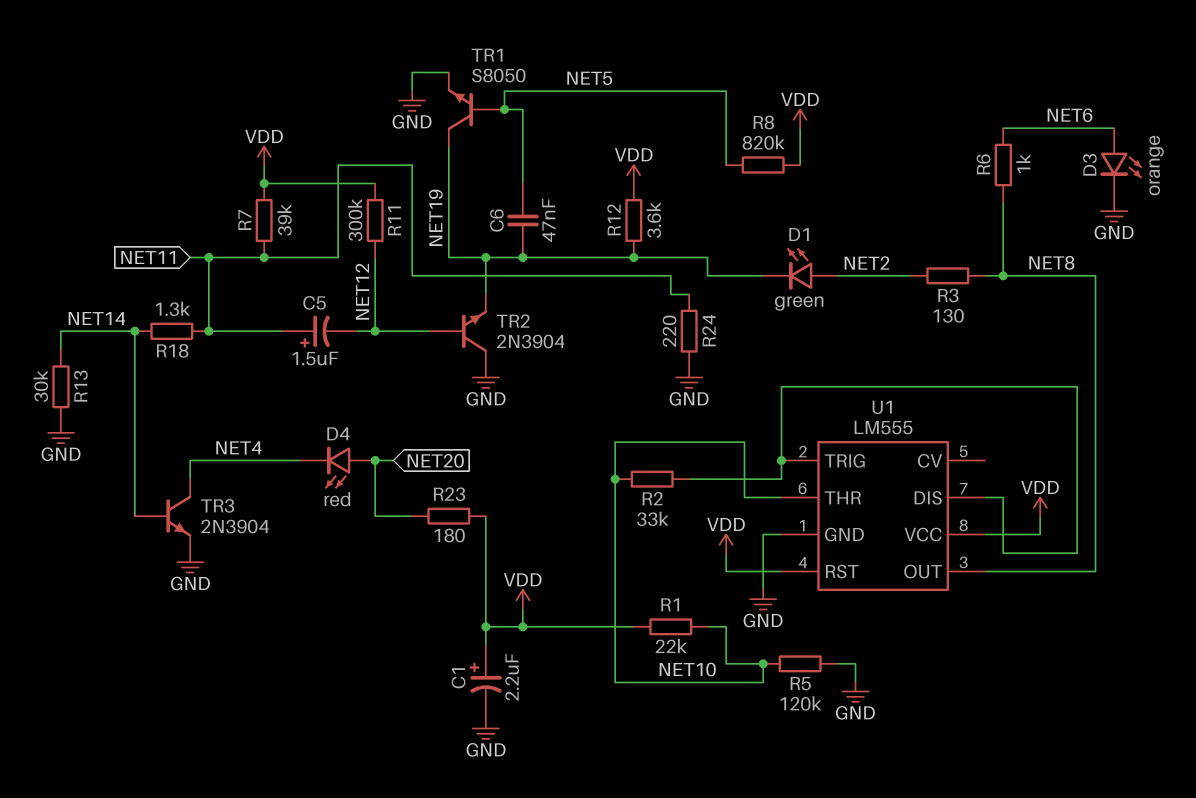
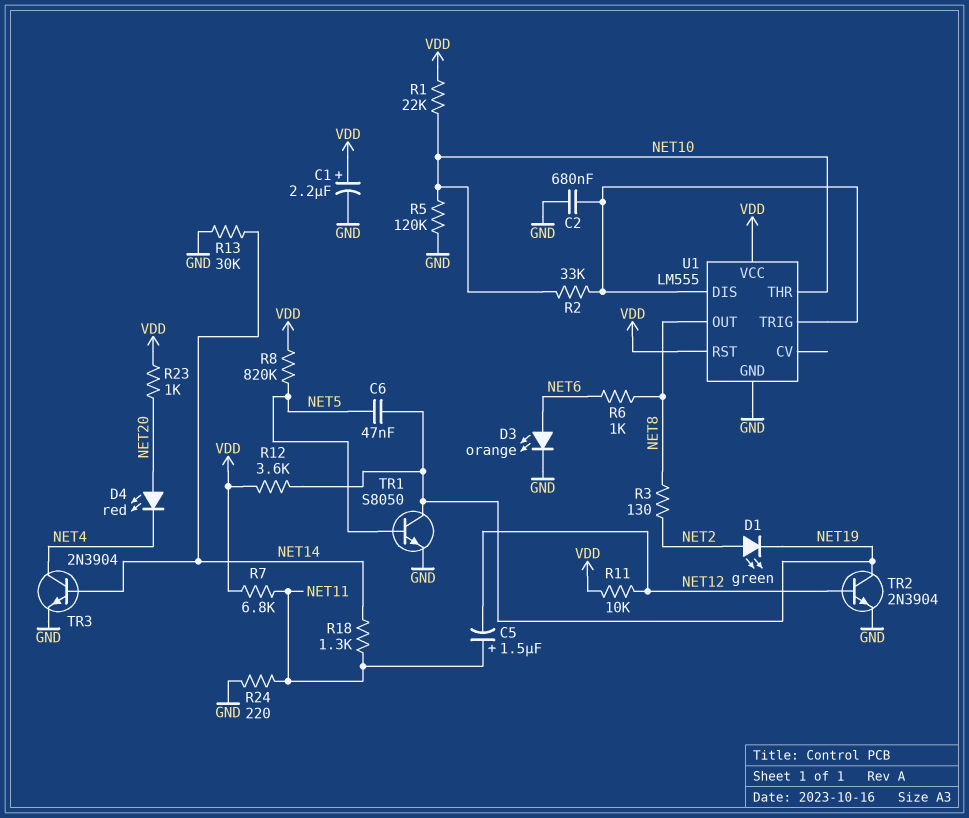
C2: none -> 680nF (GND, U1/DIS)
R7: 39k (NET11, VDD) -> 6.8k (NET11, VDD)
R11: 300k (NET12, VDD) -> 10k (NET12, VDD)
R23: 180 (NET20, VDD) -> 1k (NET20, VDD)
TR2: NPN 2N3904 (B NET12, C GND, E NET19) -> NPN 2N3904 (B NET12, C NET19, E GND)

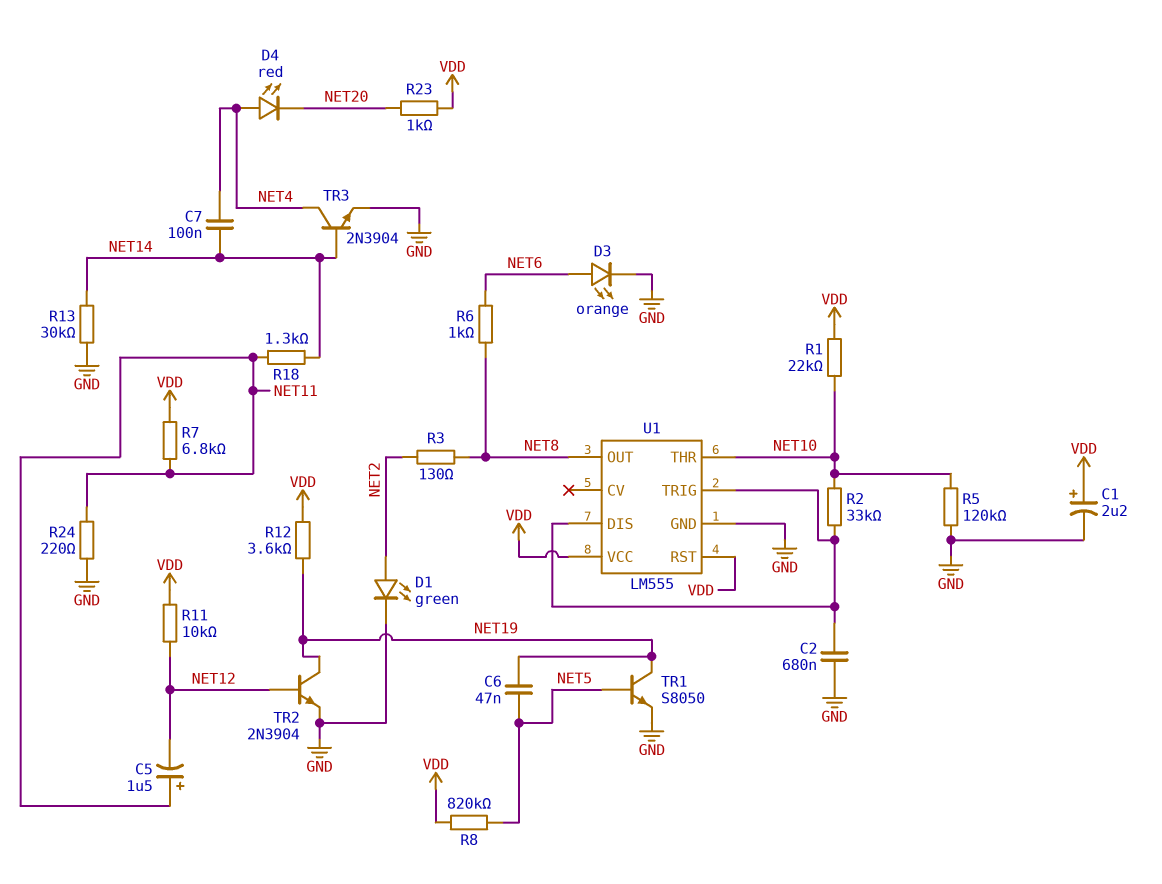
C7: none -> 100nF (NET4, NET14)
D1: LED green (A NET2, K NET19) -> LED green (A NET2, K GND)
D4: LED red (A NET20, K NET4) -> LED red (A NET4, K NET20)

